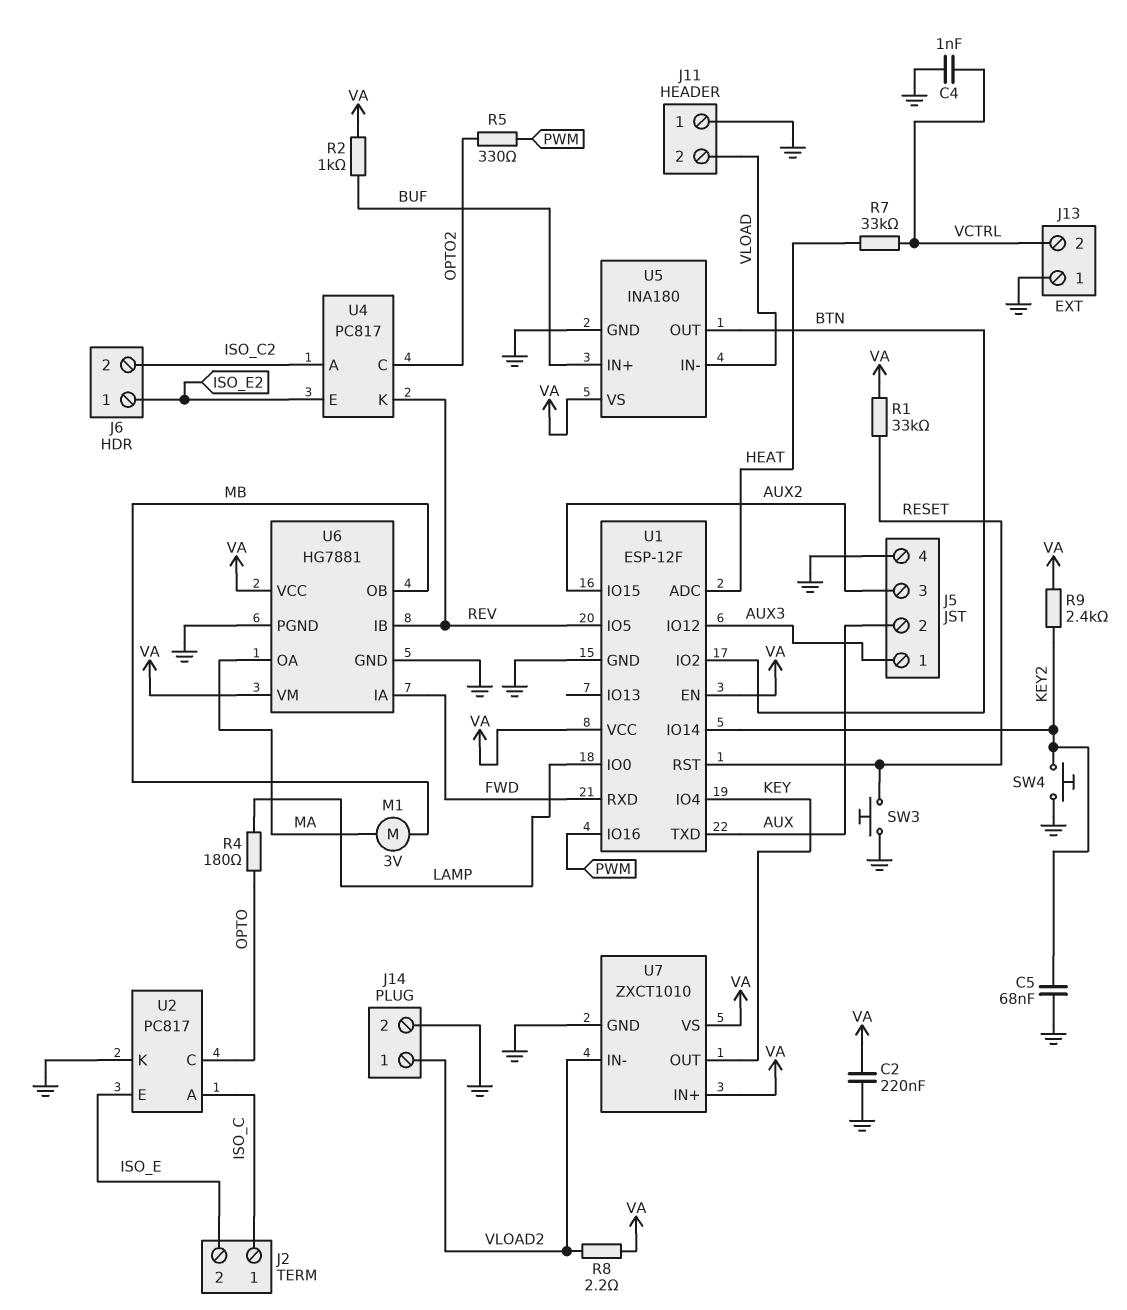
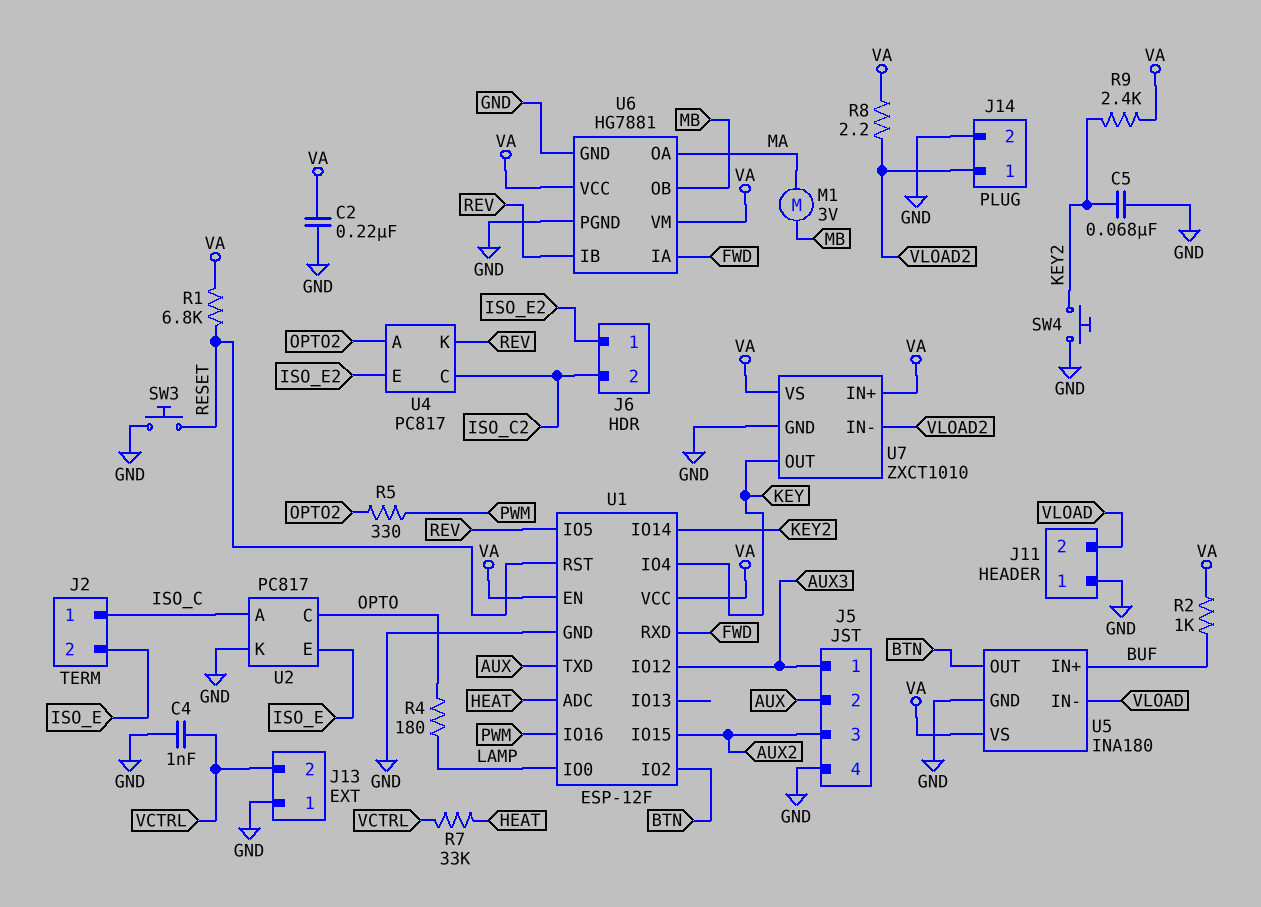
R1: 33k (RESET, VA) -> 6.8k (RESET, VA)
U4 pin A: ISO_C2 -> OPTO2
U4 pin C: OPTO2 -> ISO_C2

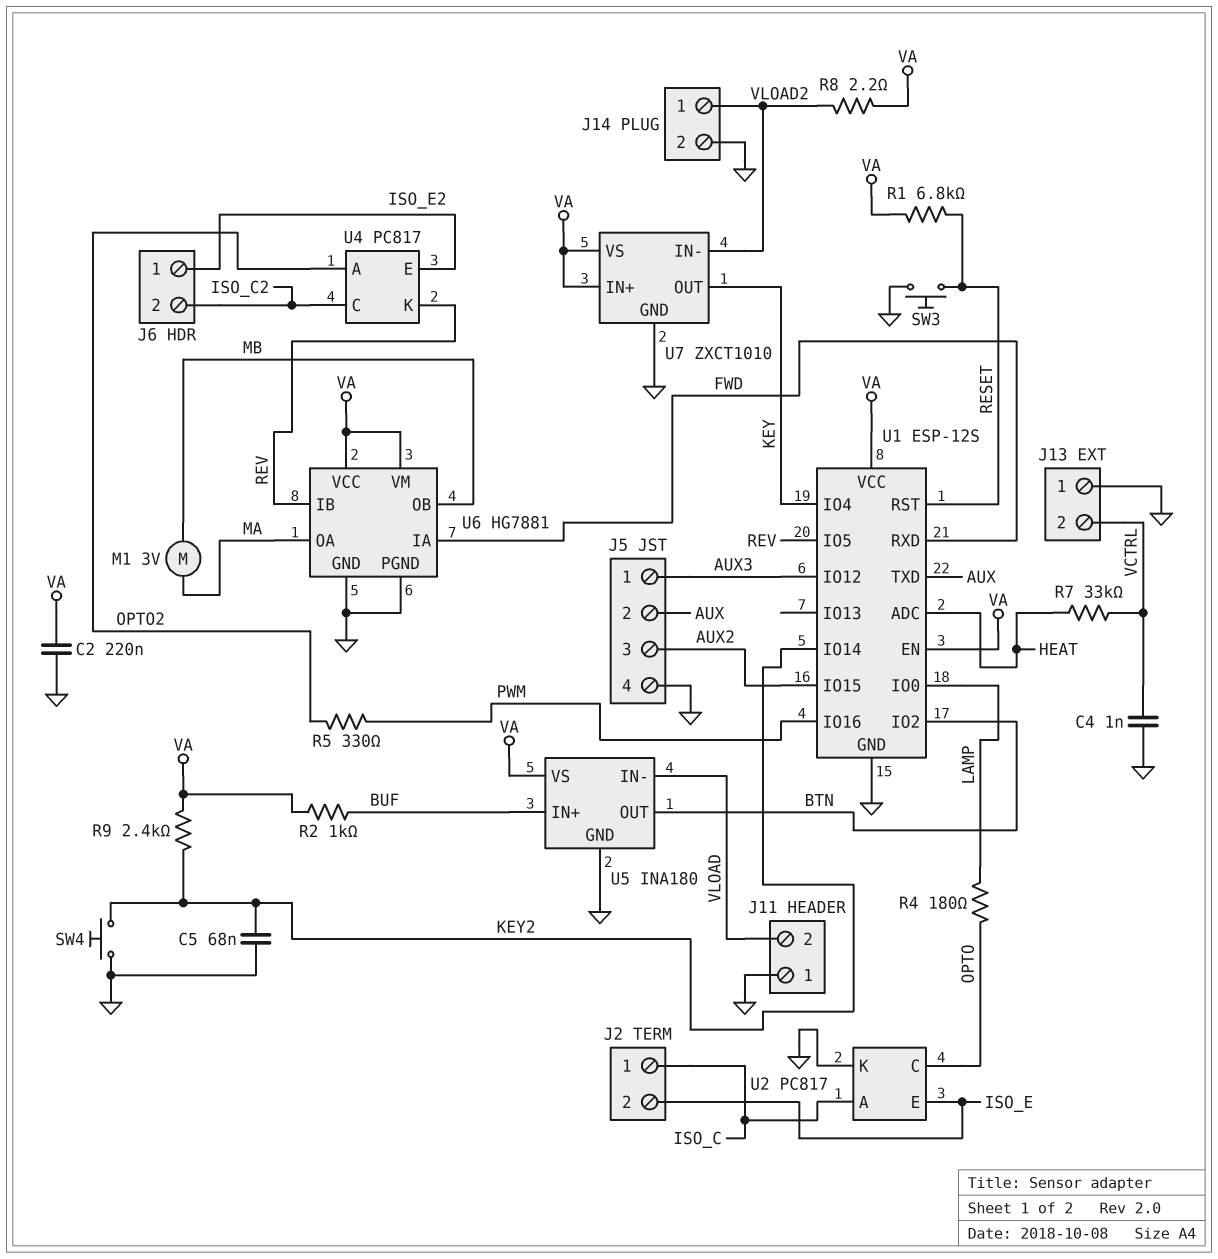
U1: ESP-12F -> ESP-12S

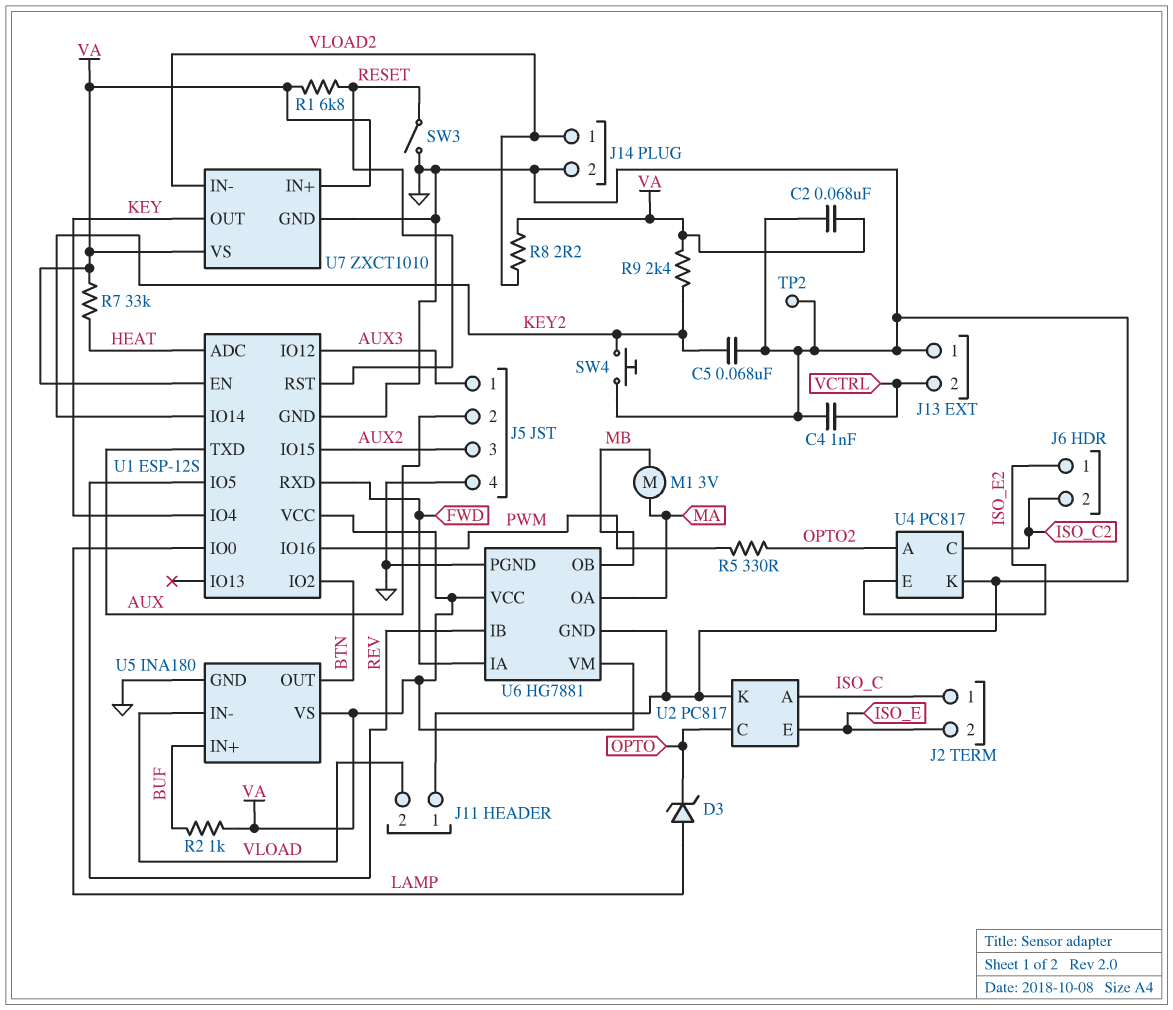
C2: 220nF (GND, VA) -> 68nF (GND, VA)
D3: none -> zener (A LAMP, K OPTO)
R4: 180 (LAMP, OPTO) -> none
R7: 33k (HEAT, VCTRL) -> 33k (HEAT, VA)
SW3: button (GND, RESET) -> switch (GND, RESET)
TP2: none -> test point (GND)
U4 pin K: REV -> GND

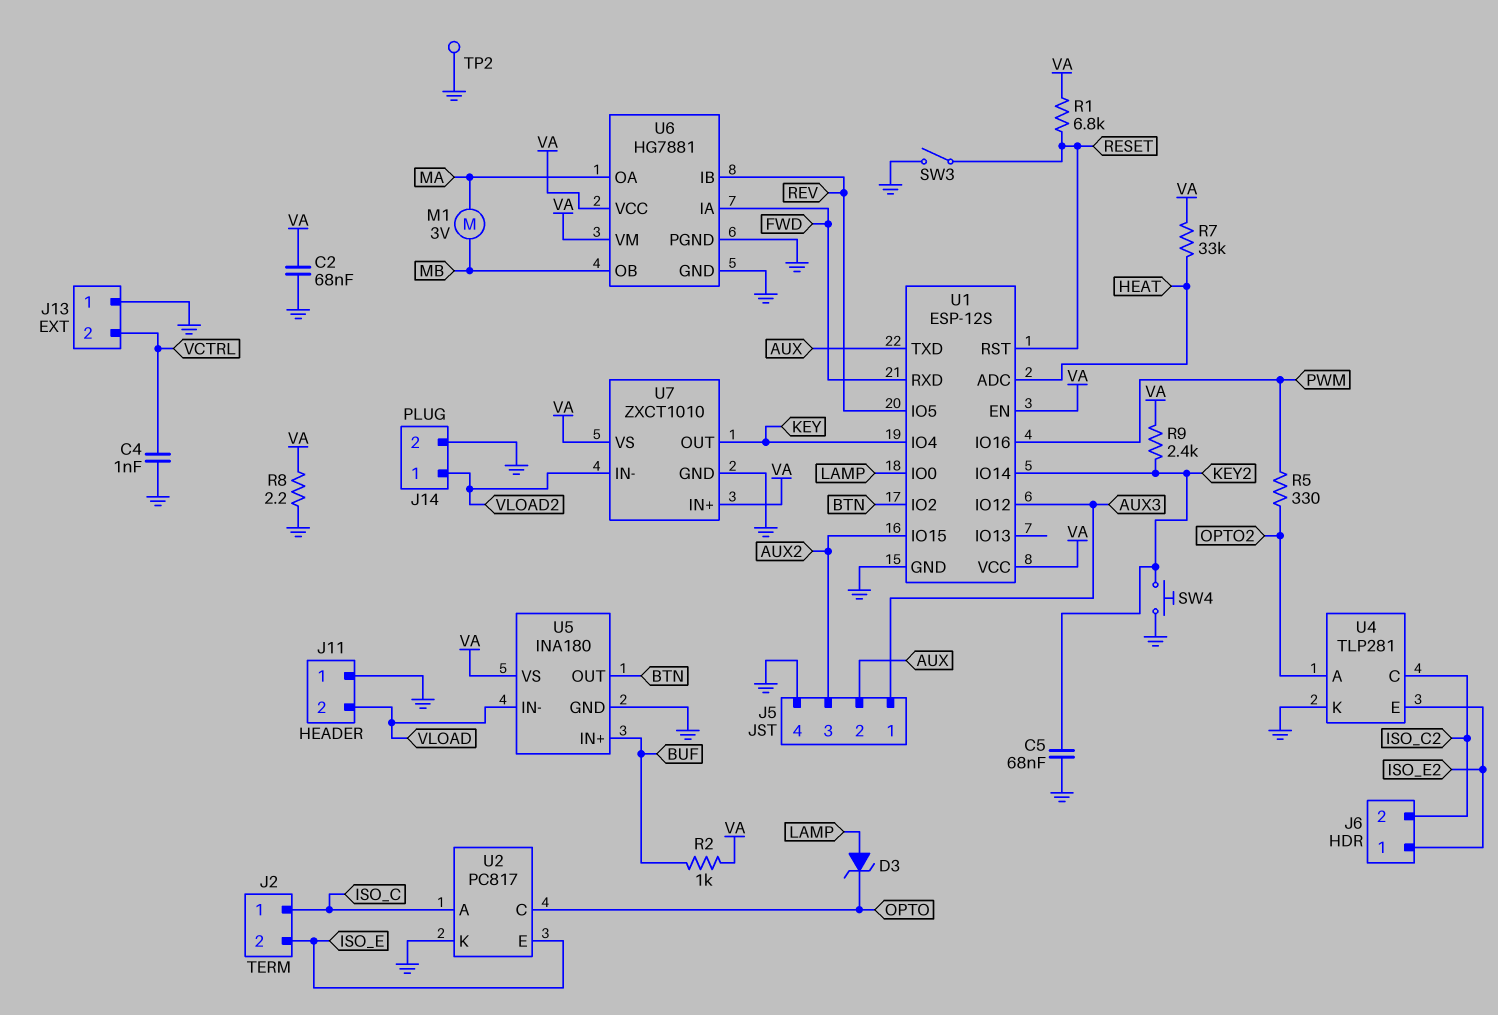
R8: 2.2 (VA, VLOAD2) -> 2.2 (GND, VA)
U4: PC817 -> TLP281

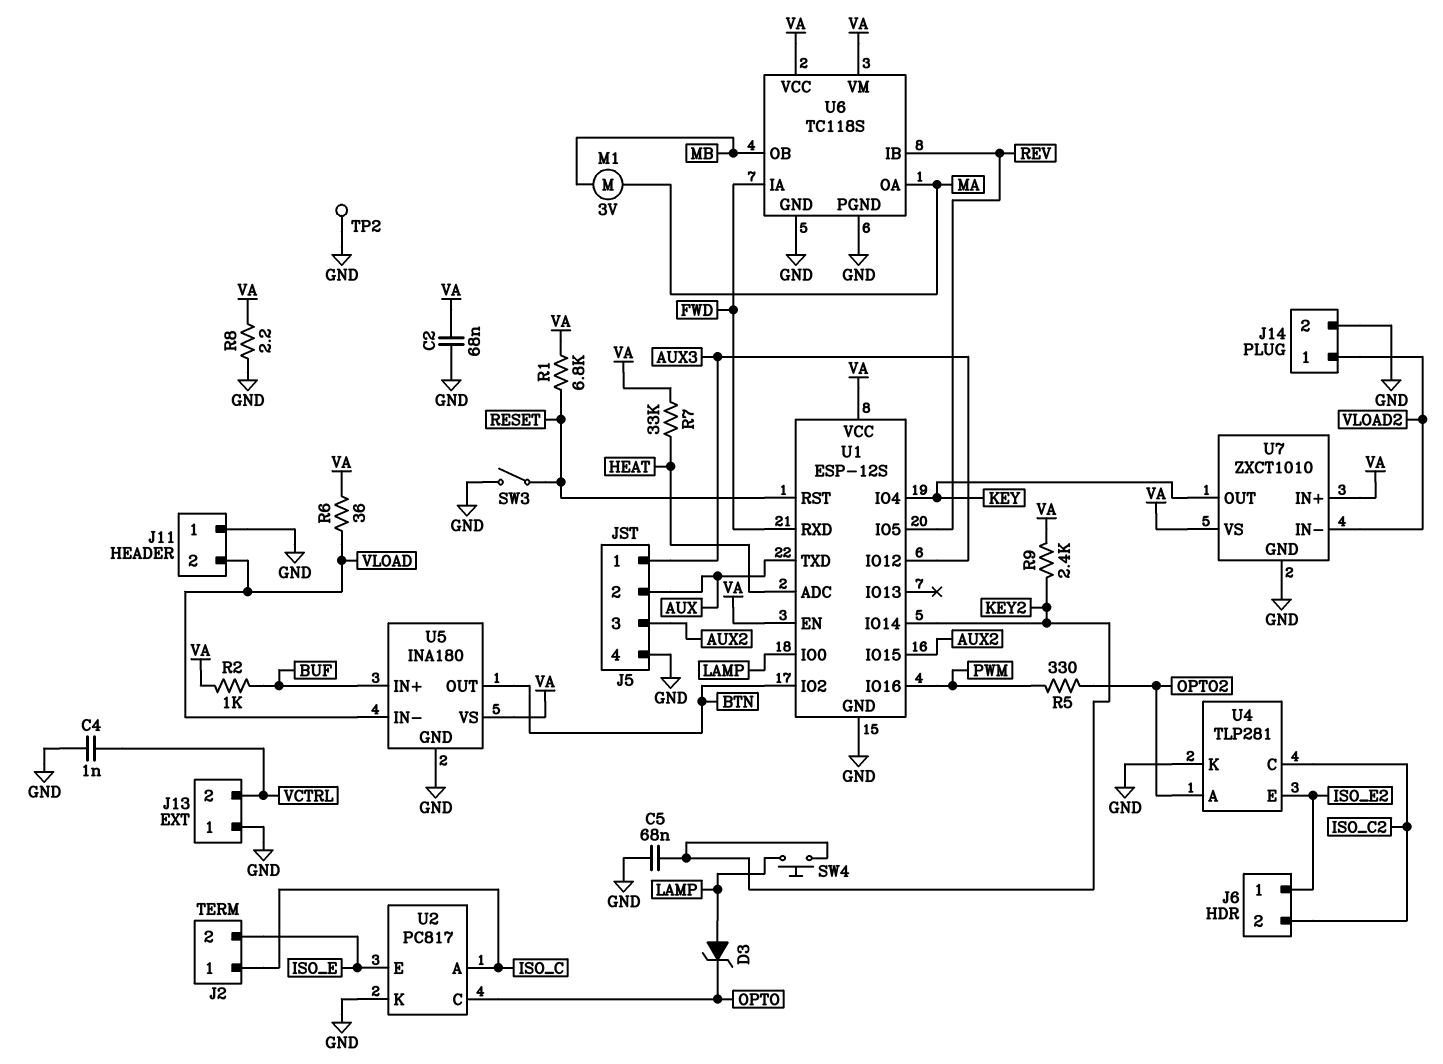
R6: none -> 36 (VA, VLOAD)
SW4: button (GND, KEY2) -> button (KEY2, LAMP)
U6: HG7881 -> TC118S

